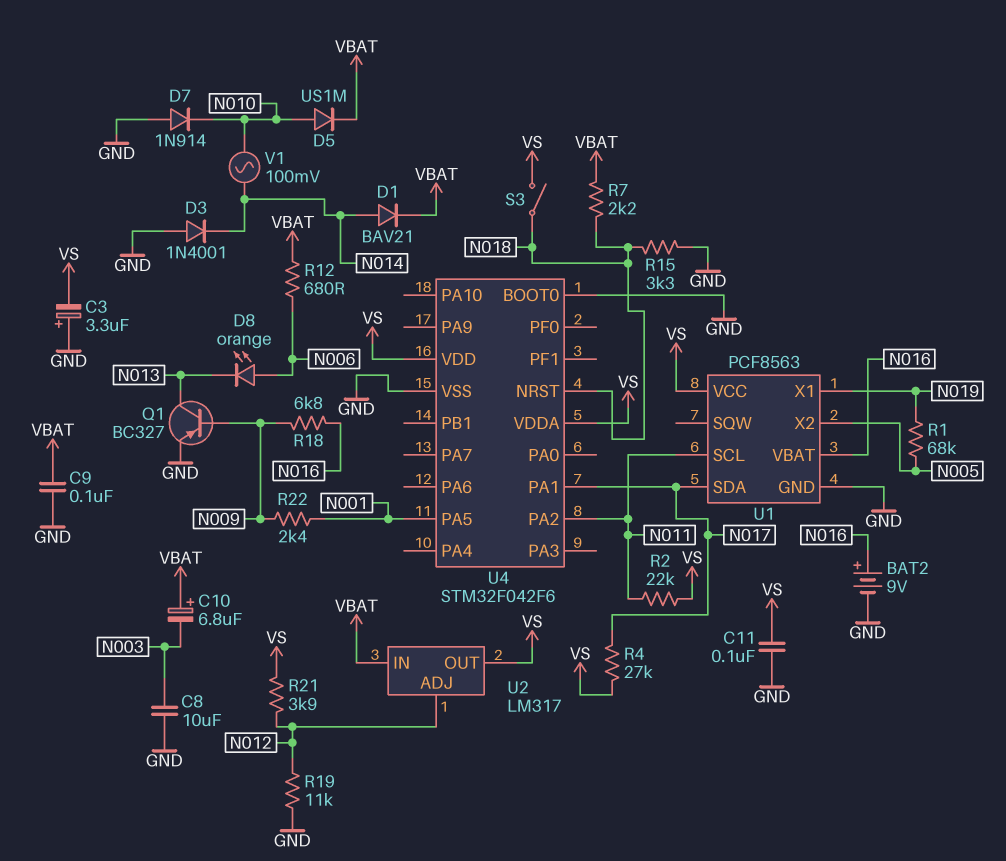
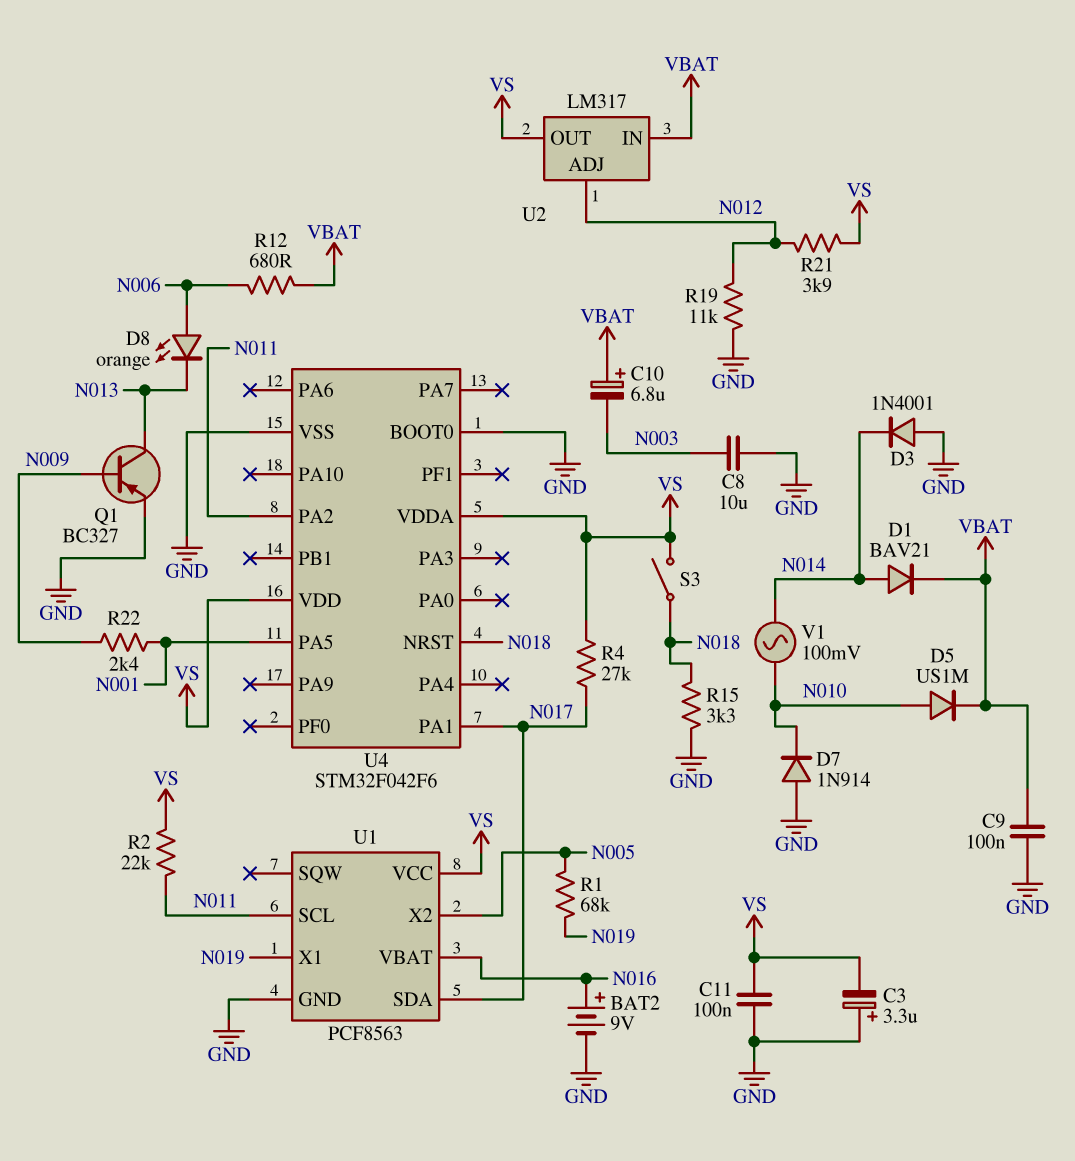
R7: 2.2k (N018, VBAT) -> none
R18: 6.8k (N009, N016) -> none

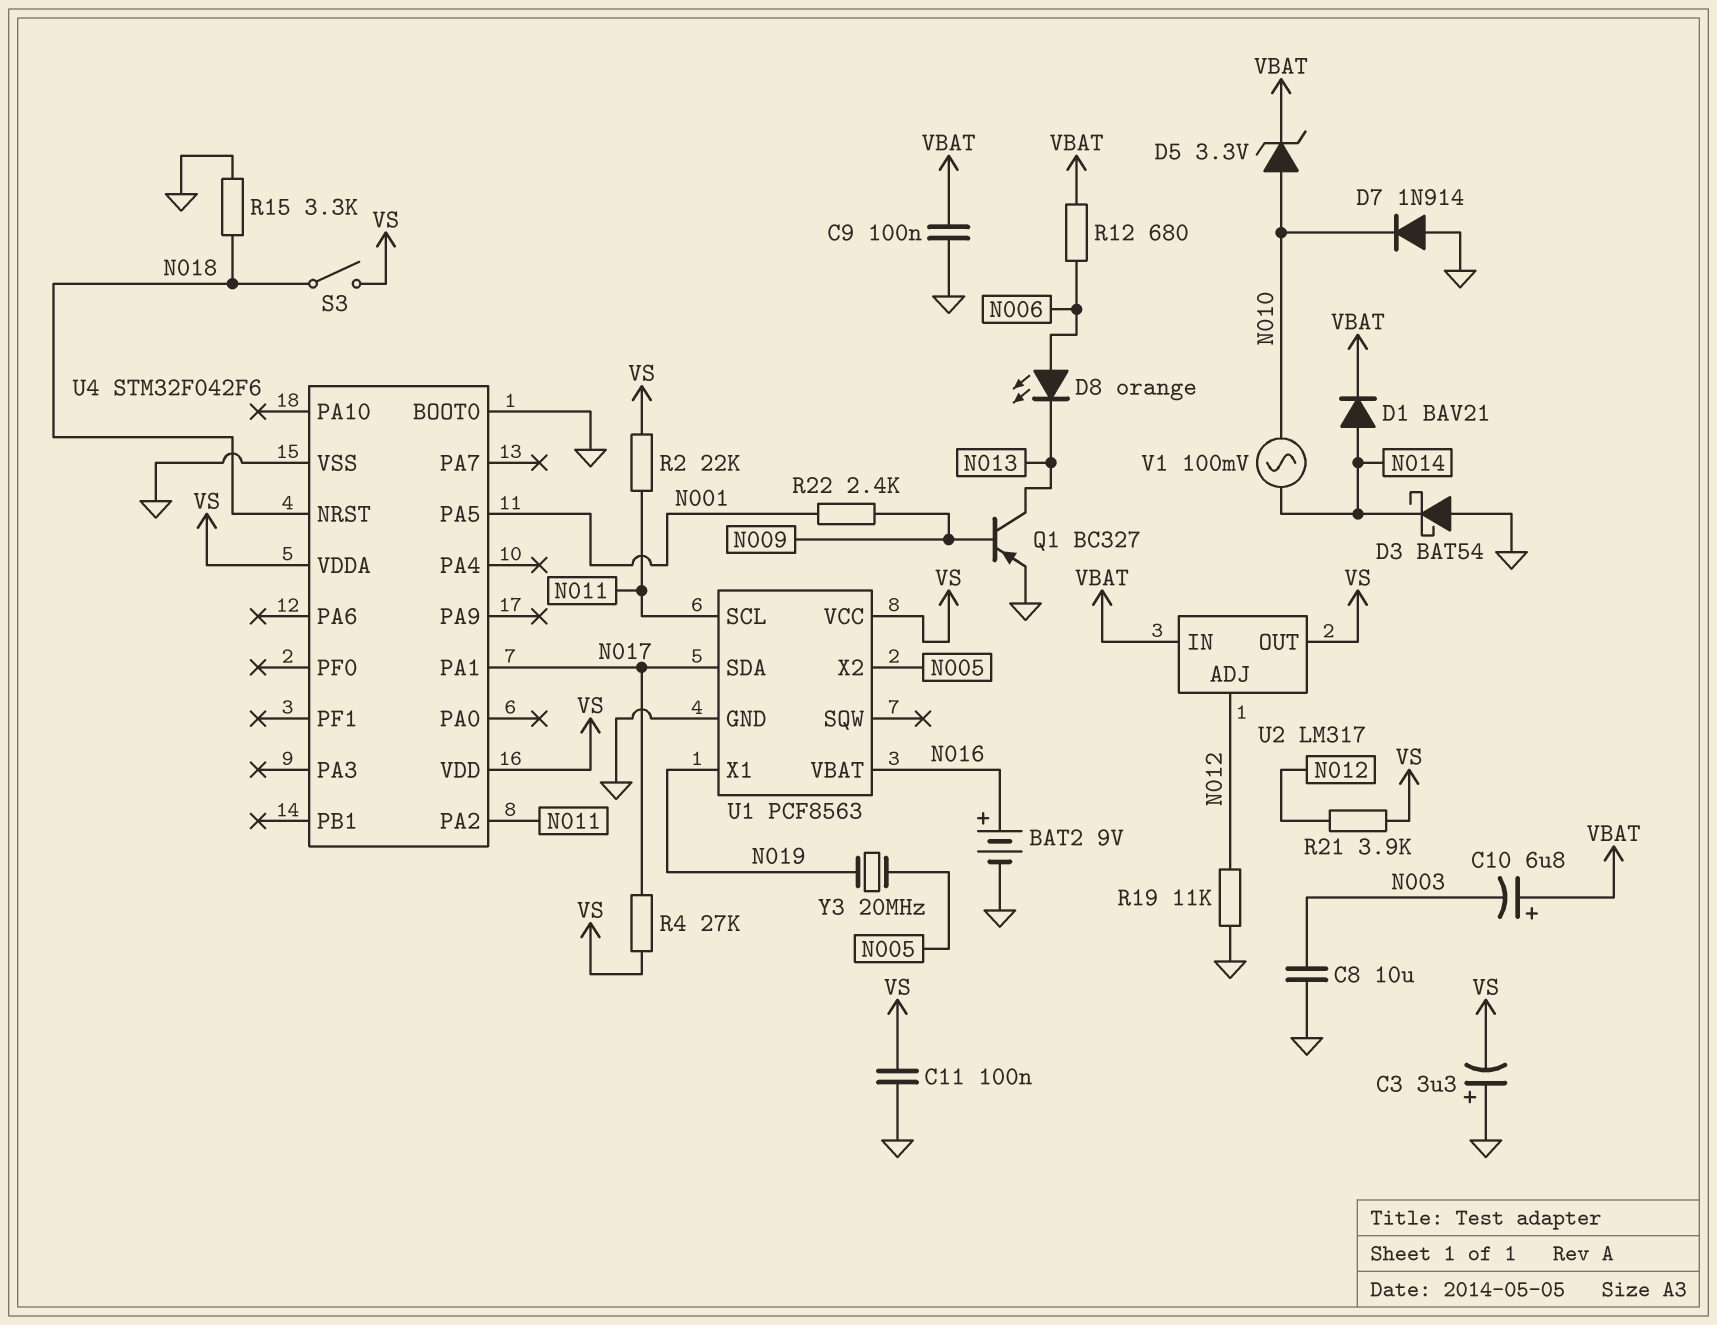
D3: diode 1N4001 (A GND, K N014) -> schottky BAT54 (A GND, K N014)
D5: diode US1M (A N010, K VBAT) -> zener 3.3V (A N010, K VBAT)
R1: 68k (N005, N019) -> none
Y3: none -> 20MHz (N005, N019)

